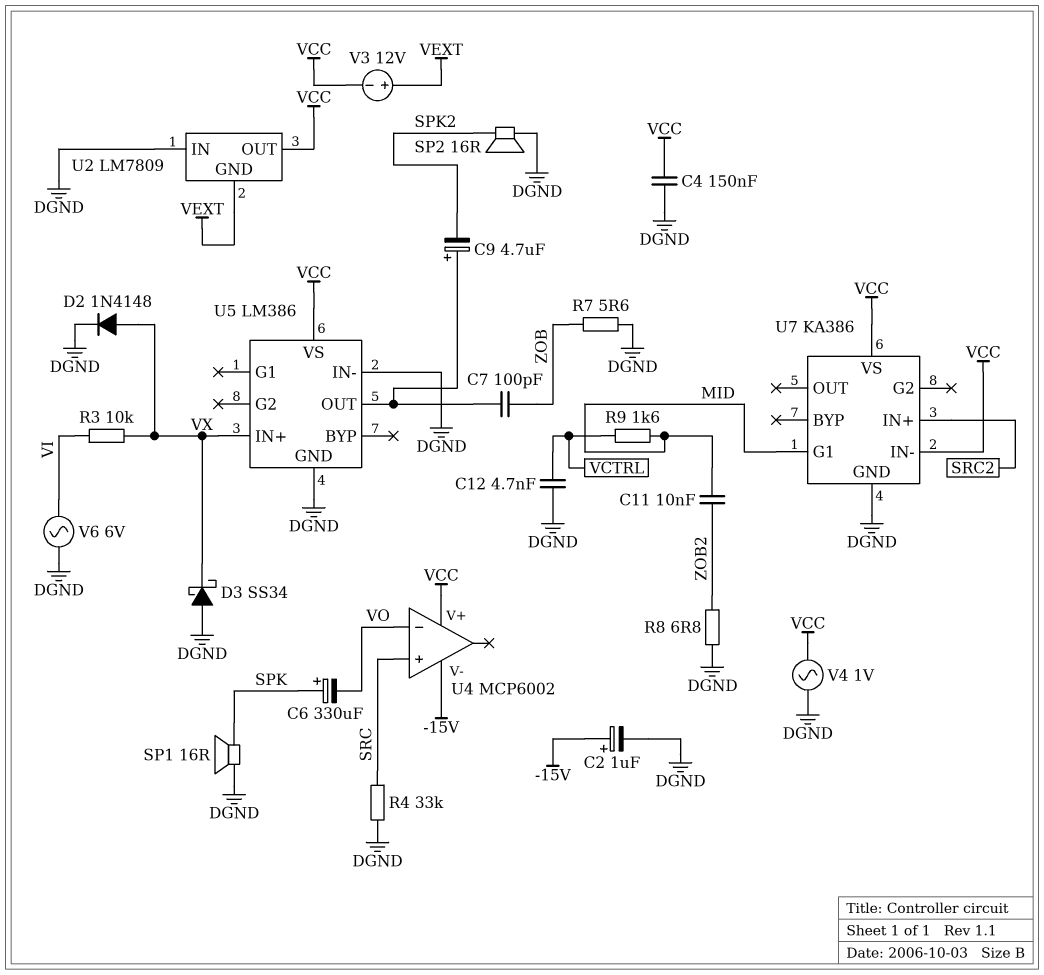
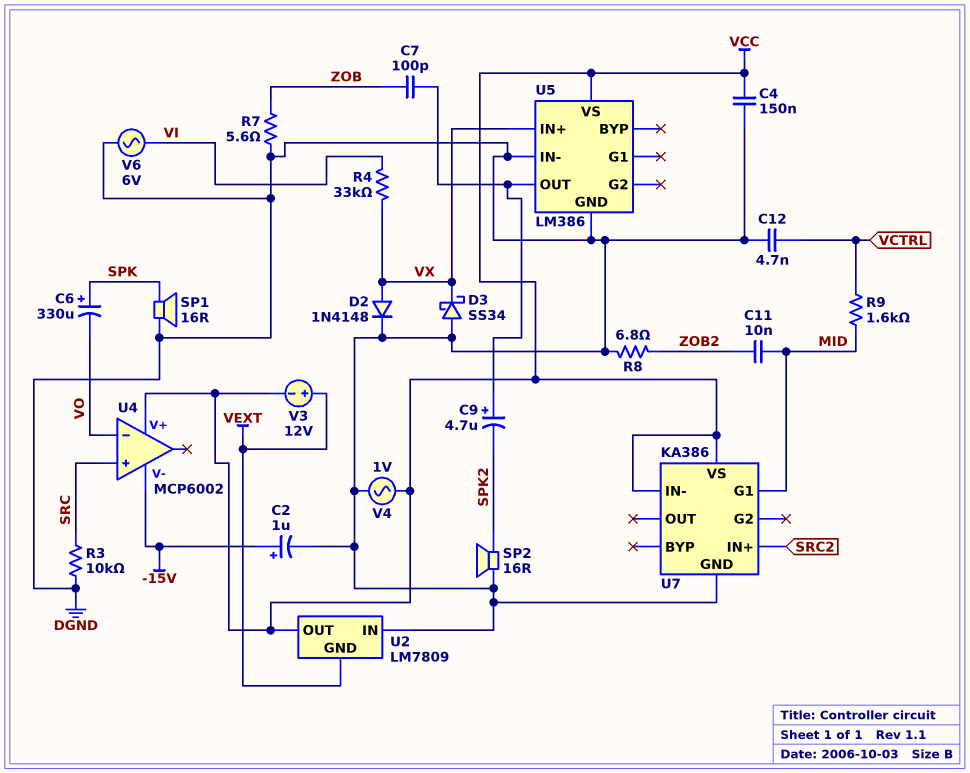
R3: 10k (VI, VX) -> 10k (DGND, SRC)
R4: 33k (DGND, SRC) -> 33k (VI, VX)

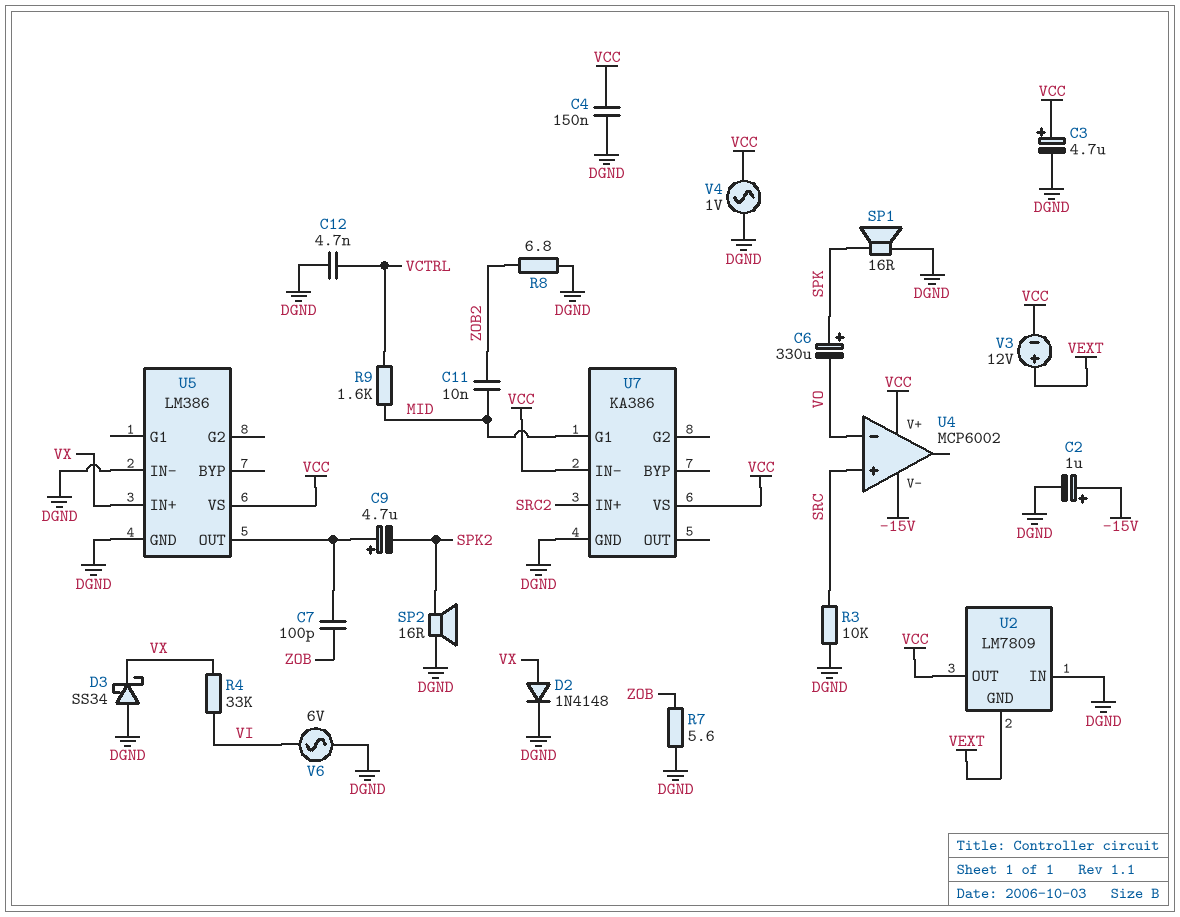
C3: none -> 4.7uF (plus VCC, minus DGND)

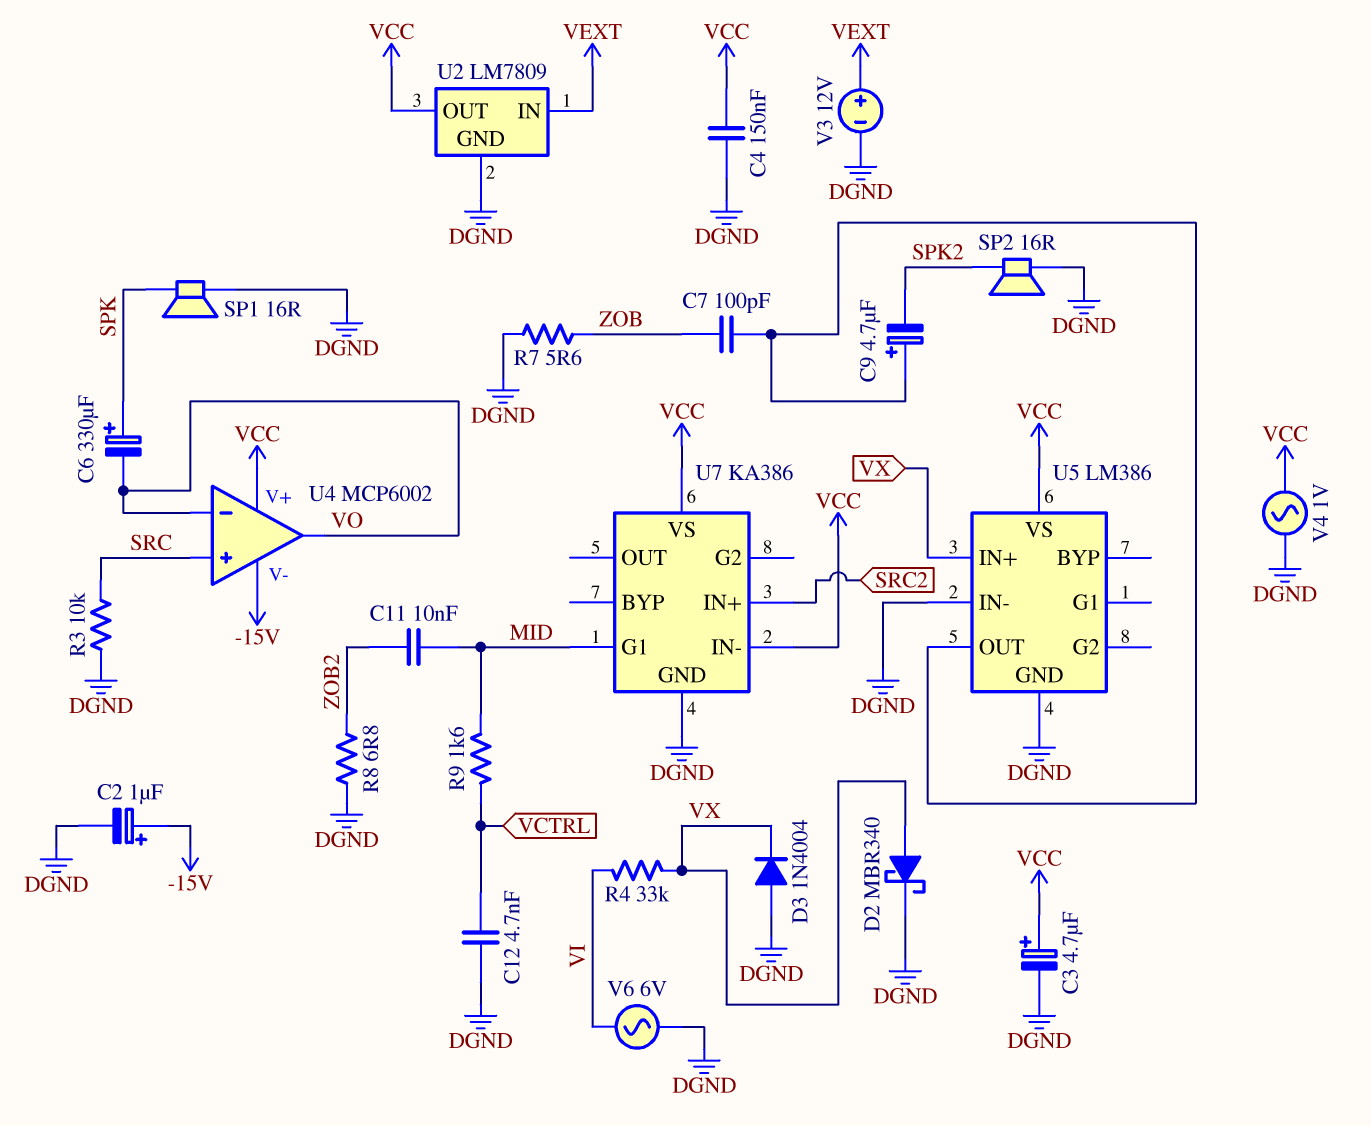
D2: diode 1N4148 (A VX, K DGND) -> schottky MBR340 (A VX, K DGND)
D3: schottky SS34 (A DGND, K VX) -> diode 1N4004 (A DGND, K VX)
U2 pin GND: VEXT -> DGND
U2 pin IN: DGND -> VEXT
U4 pin out: none -> VO
V3: 12V (plus VEXT, minus VCC) -> 12V (plus VEXT, minus DGND)

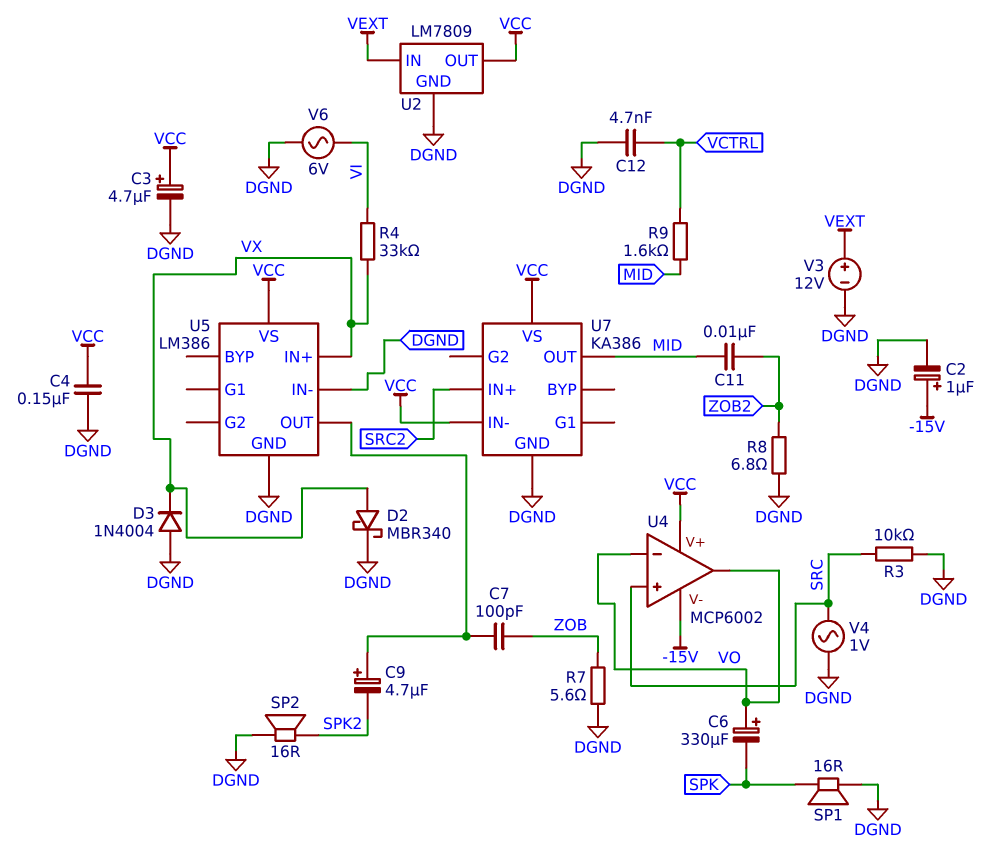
C6: 330uF (plus SPK, minus VO) -> 330uF (plus VO, minus SPK)
U7 pin G1: MID -> none
U7 pin OUT: none -> MID
V4: AC 1V (DGND, VCC) -> AC 1V (DGND, SRC)

